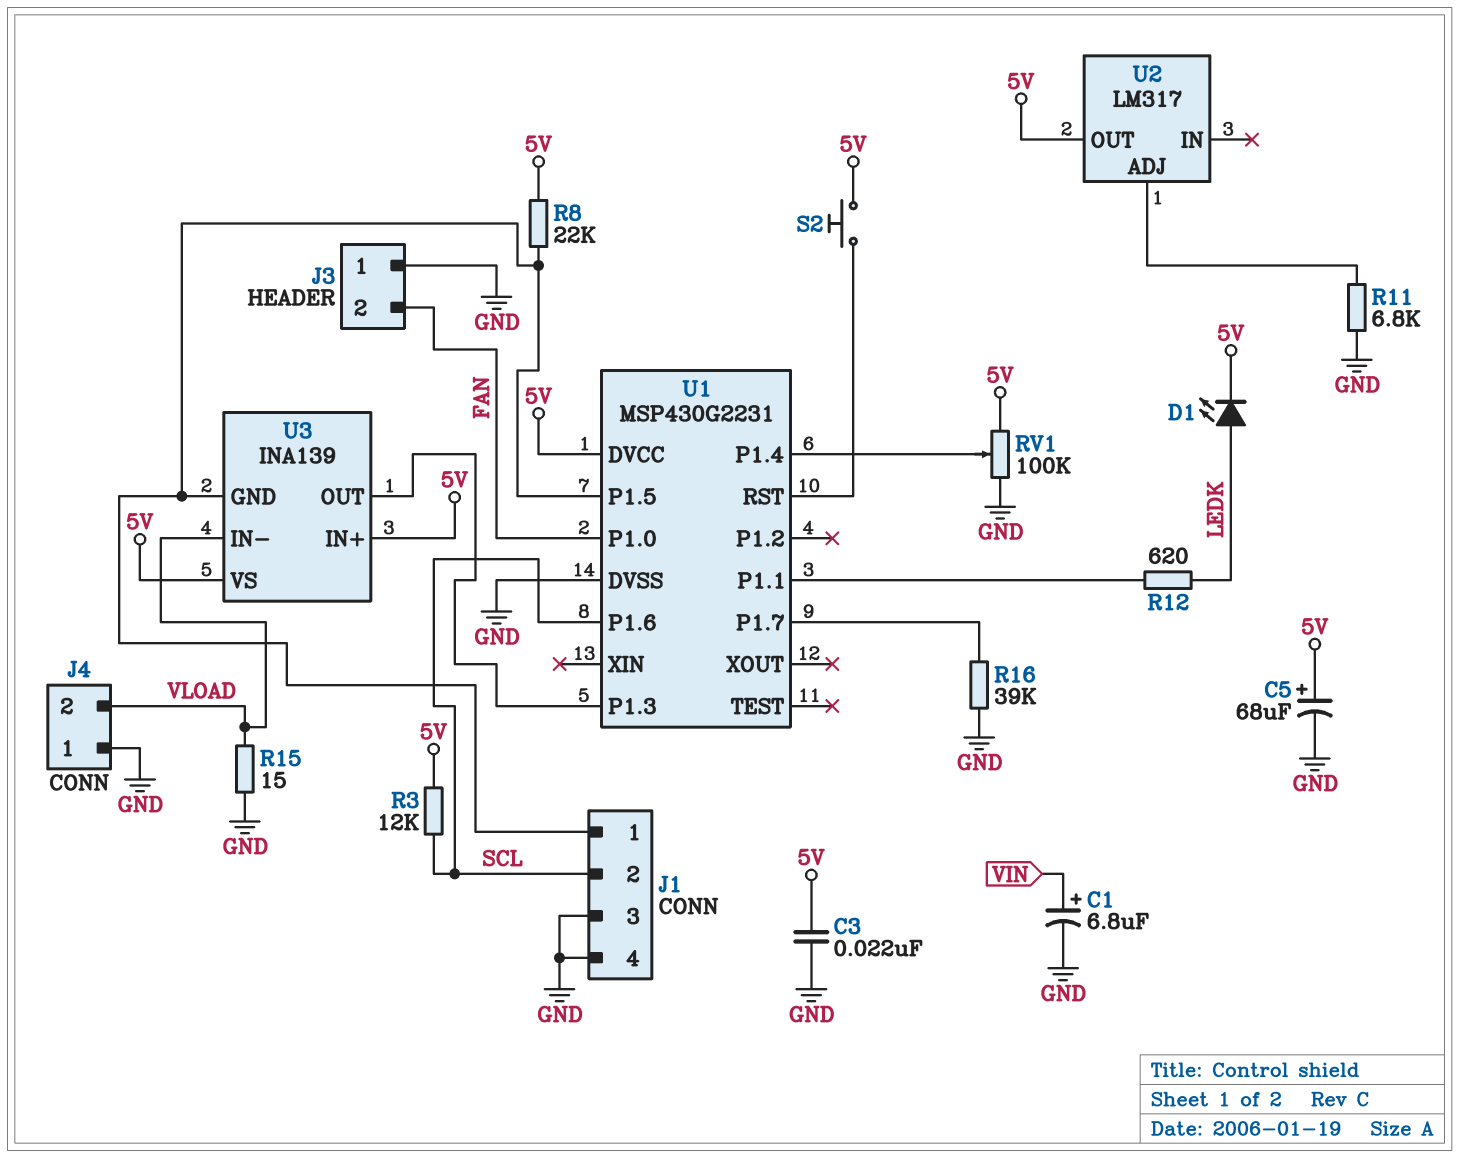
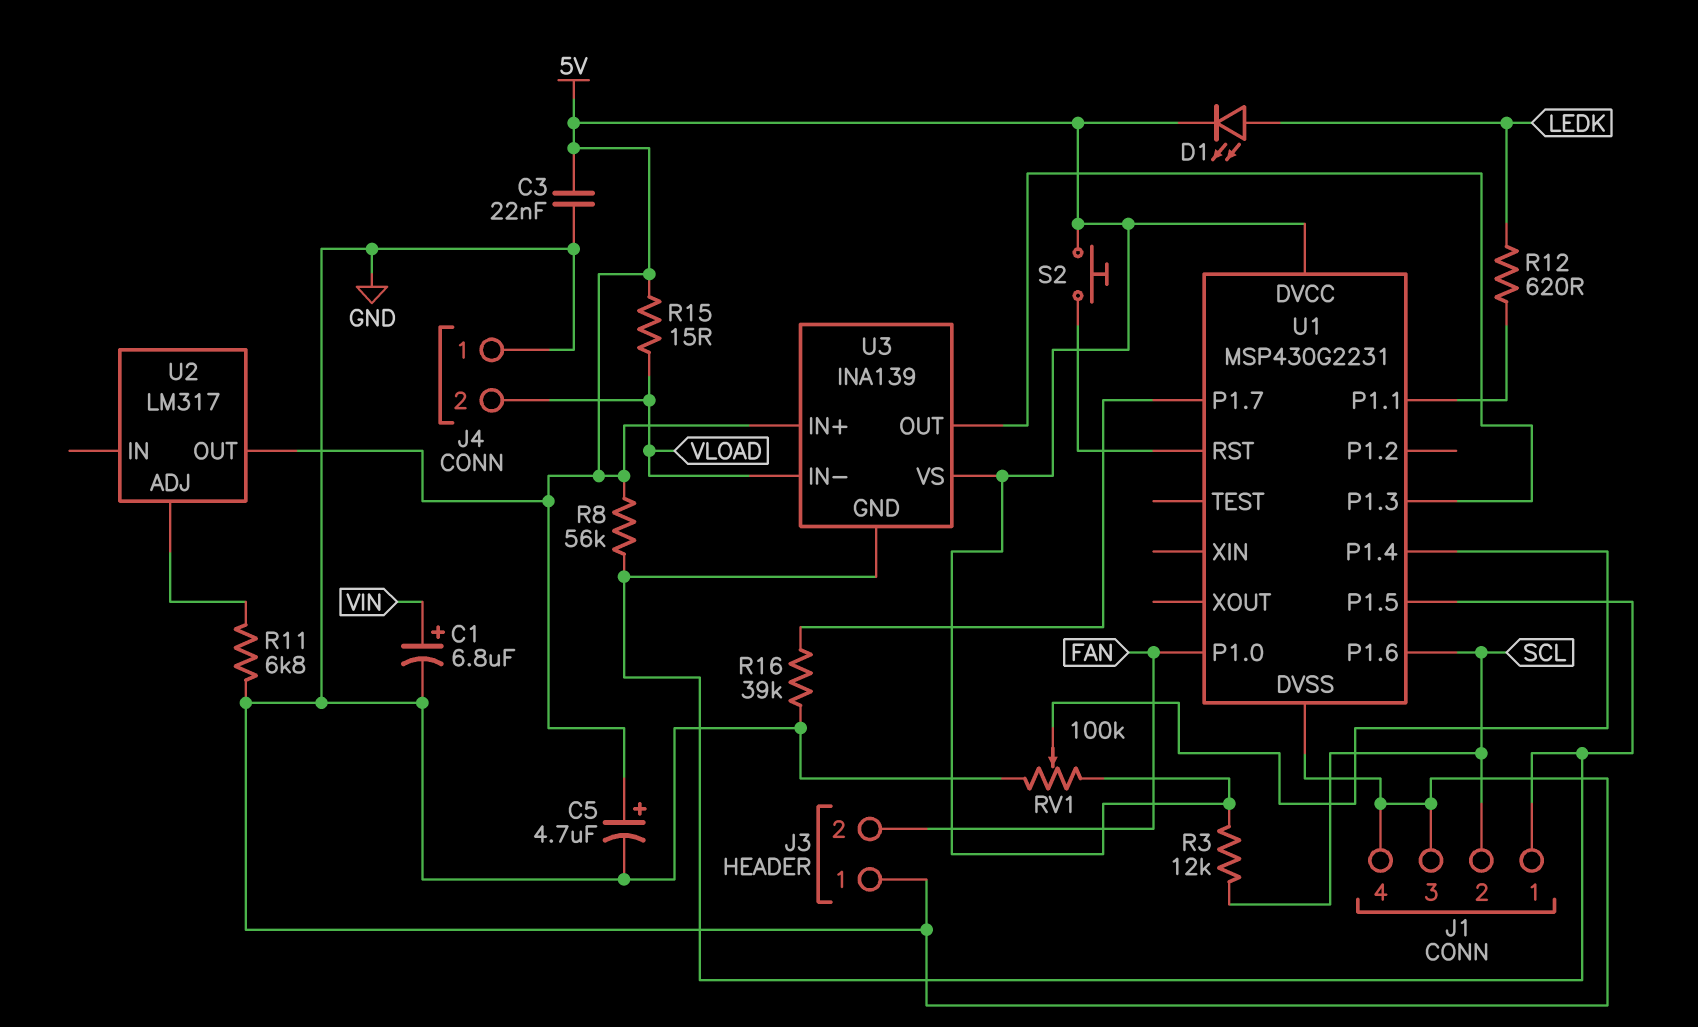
C5: 68uF (plus 5V, minus GND) -> 4.7uF (plus 5V, minus GND)
R8: 22k (5V, J1/1) -> 56k (5V, J1/1)
R15: 15 (GND, VLOAD) -> 15 (5V, VLOAD)

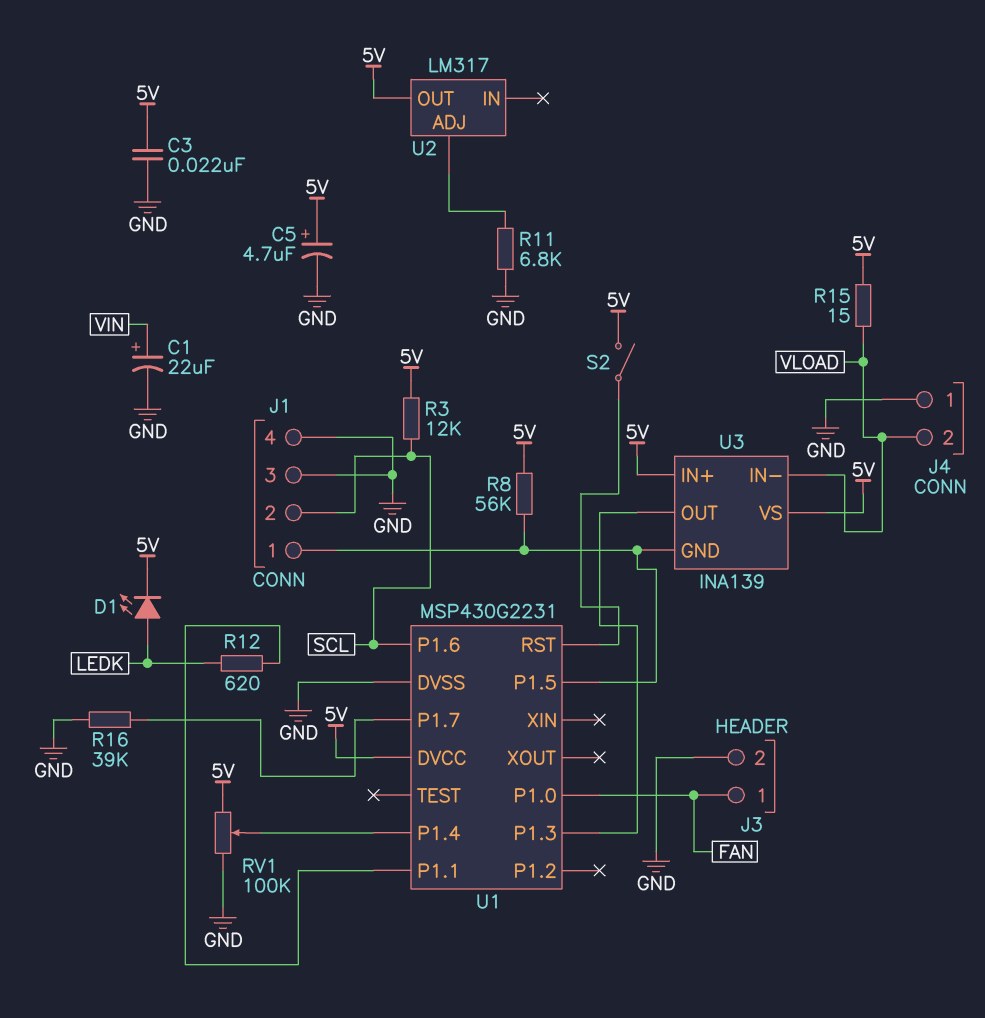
C1: 6.8uF (plus VIN, minus GND) -> 22uF (plus VIN, minus GND)
J3 pin 1: GND -> FAN
J3 pin 2: FAN -> GND
S2: button (5V, U1/RST) -> switch (5V, U1/RST)

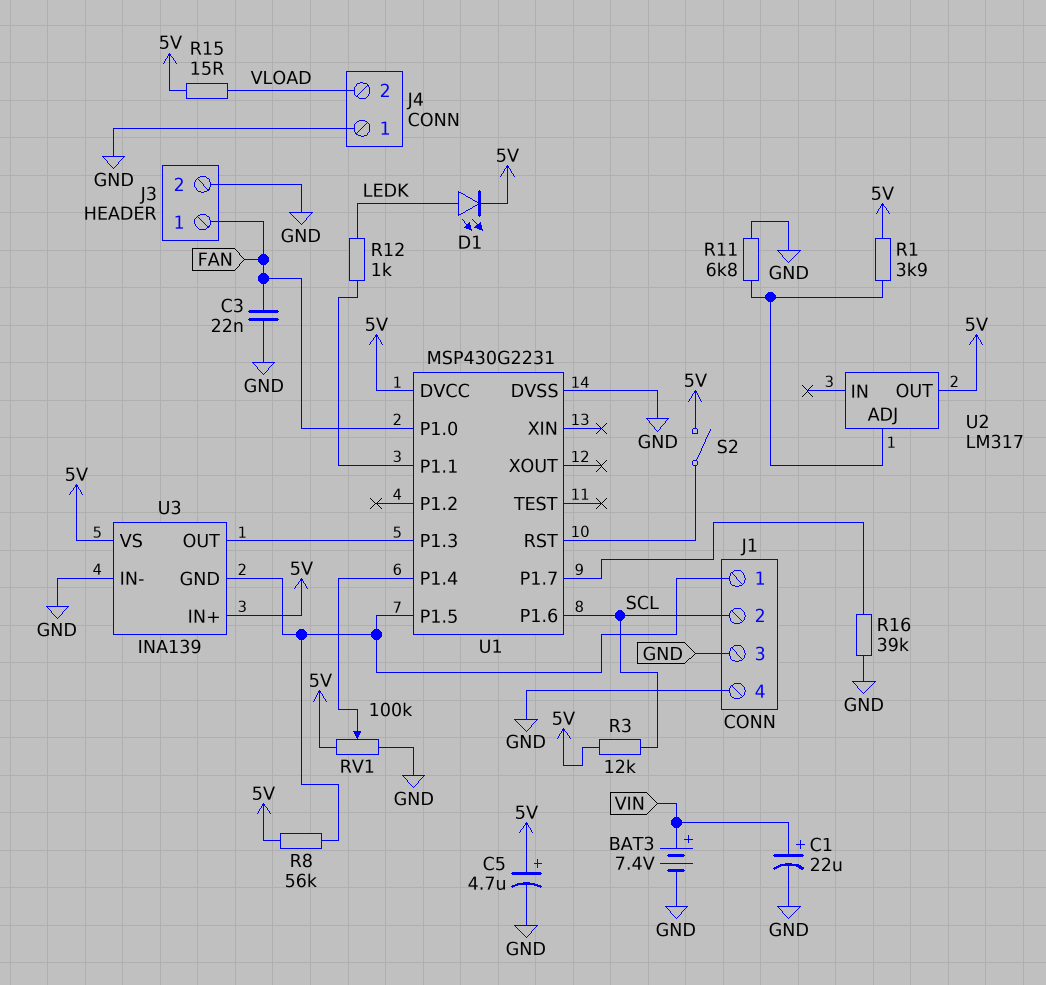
BAT3: none -> 7.4V (plus VIN, minus GND)
C3: 22nF (5V, GND) -> 22nF (FAN, GND)
R1: none -> 3.9k (5V, U2/ADJ)
R12: 620 (LEDK, U1/P1.1) -> 1k (LEDK, U1/P1.1)
U3 pin IN-: VLOAD -> GND

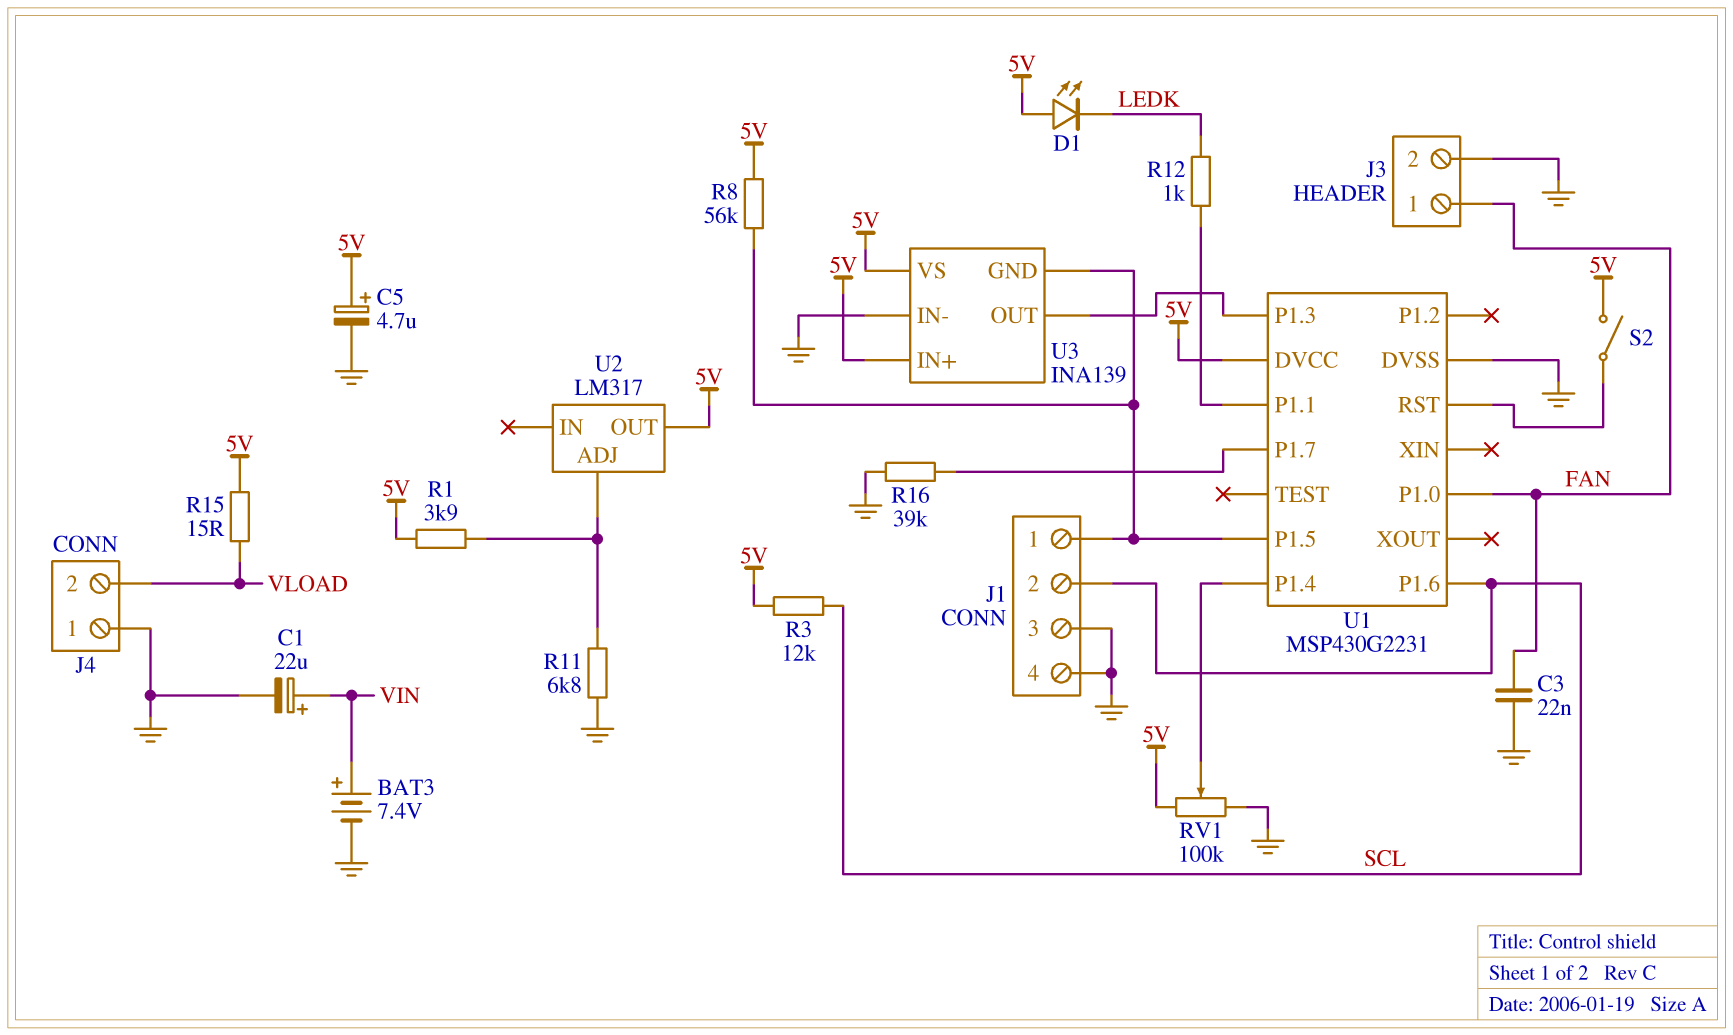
D1: LED (A LEDK, K 5V) -> LED (A 5V, K LEDK)

